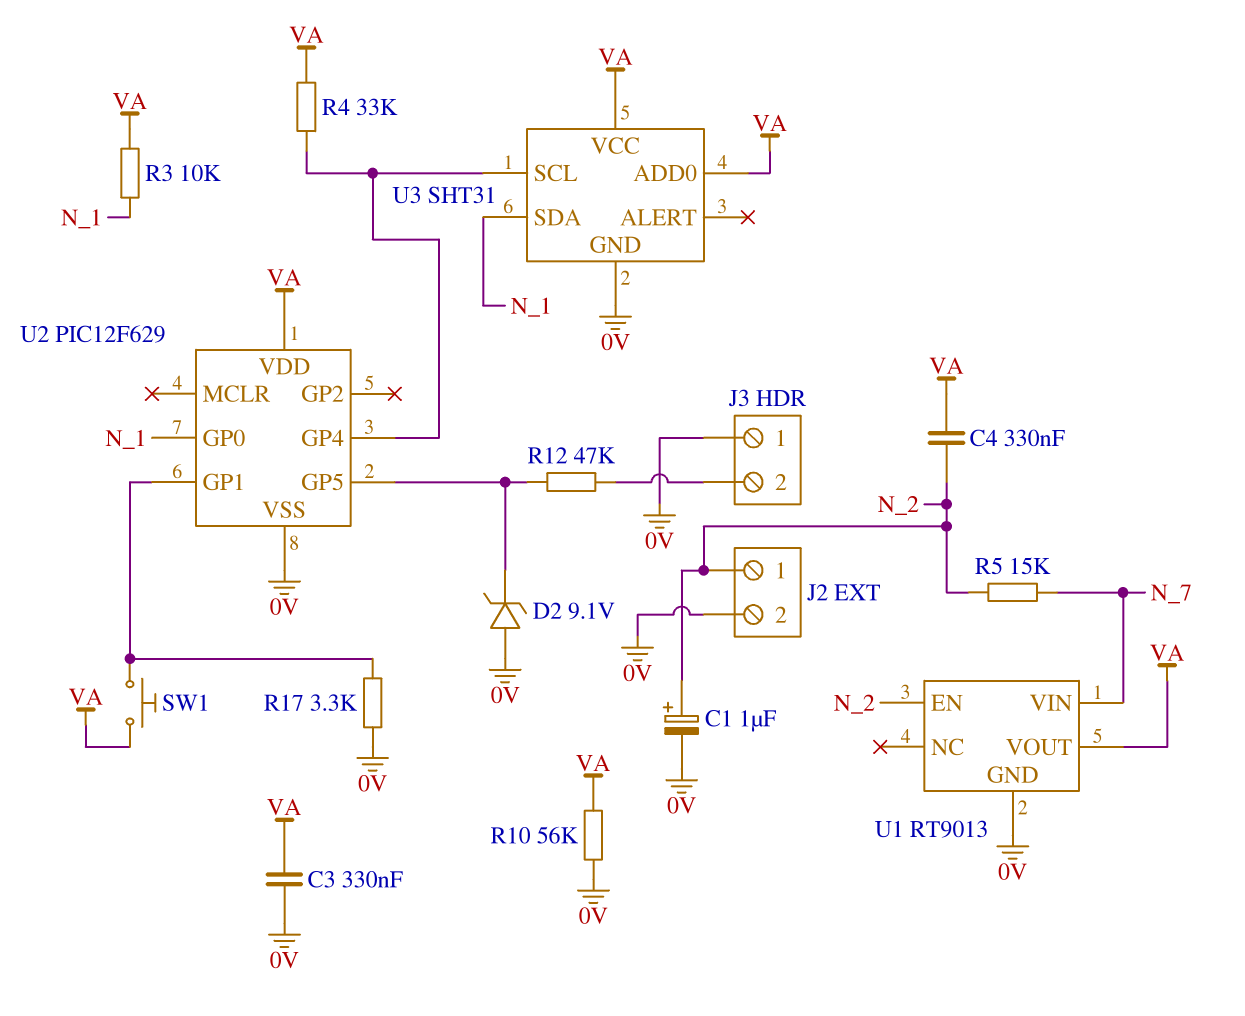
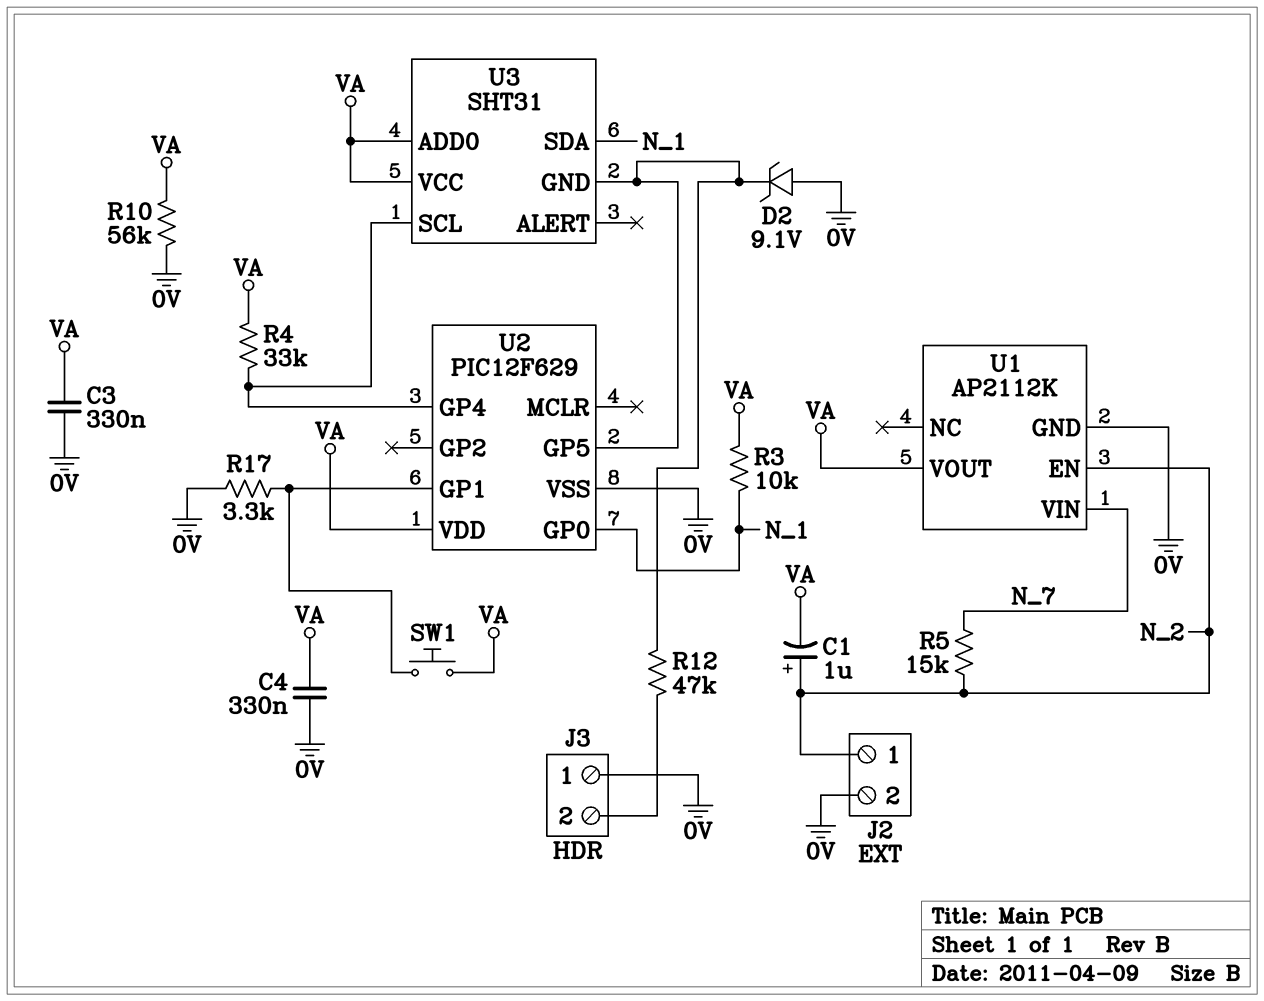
C1: 1uF (plus N_2, minus 0V) -> 1uF (plus N_2, minus VA)
C4: 330nF (N_2, VA) -> 330nF (0V, VA)
U1: RT9013 -> AP2112K
U3 pin GND: 0V -> U2/GP5

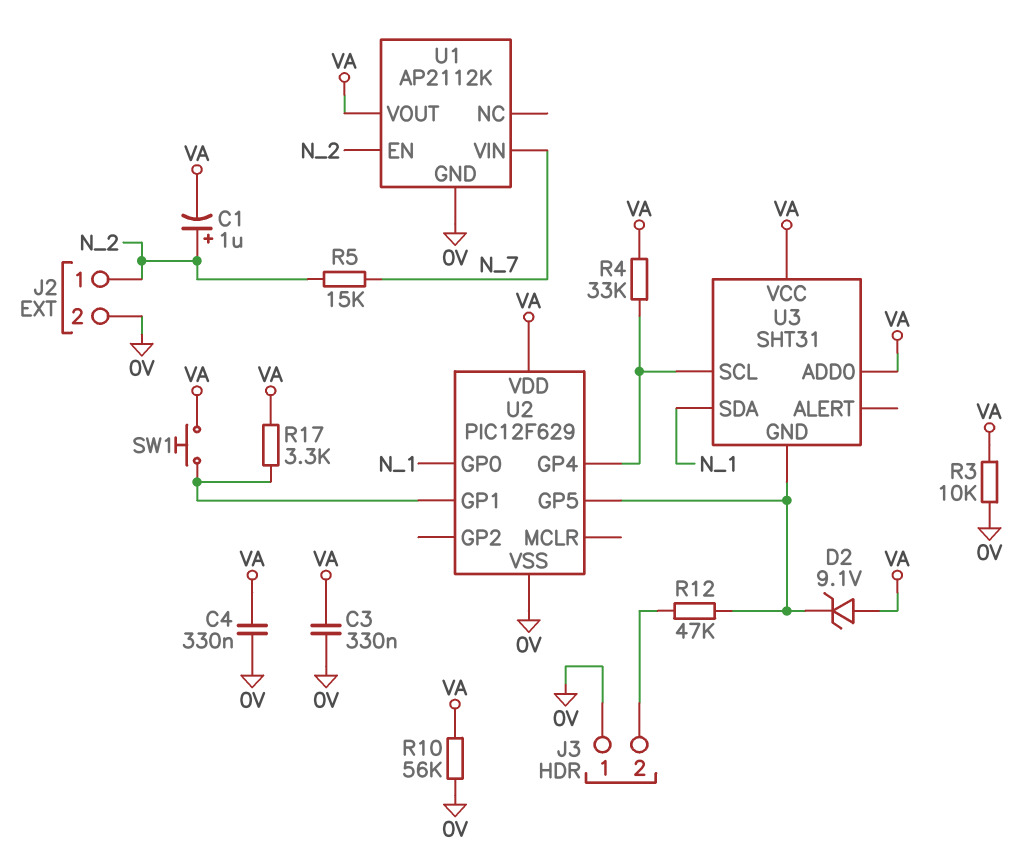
D2: zener 9.1V (A 0V, K U2/GP5) -> zener 9.1V (A VA, K U2/GP5)
R3: 10k (N_1, VA) -> 10k (0V, VA)
R17: 3.3k (0V, U2/GP1) -> 3.3k (U2/GP1, VA)

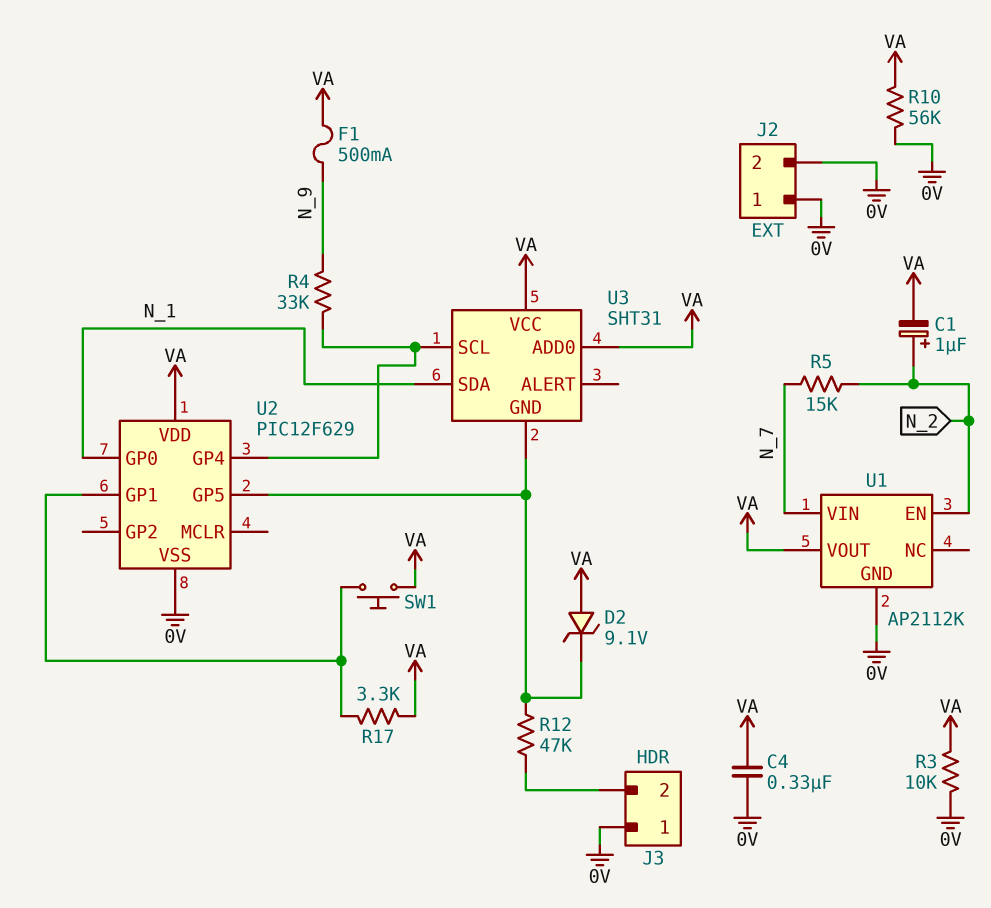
C3: 330nF (0V, VA) -> none
F1: none -> 500mA (N_9, VA)
J2 pin 1: N_2 -> 0V
R4: 33k (U2/GP4, VA) -> 33k (N_9, U2/GP4)

